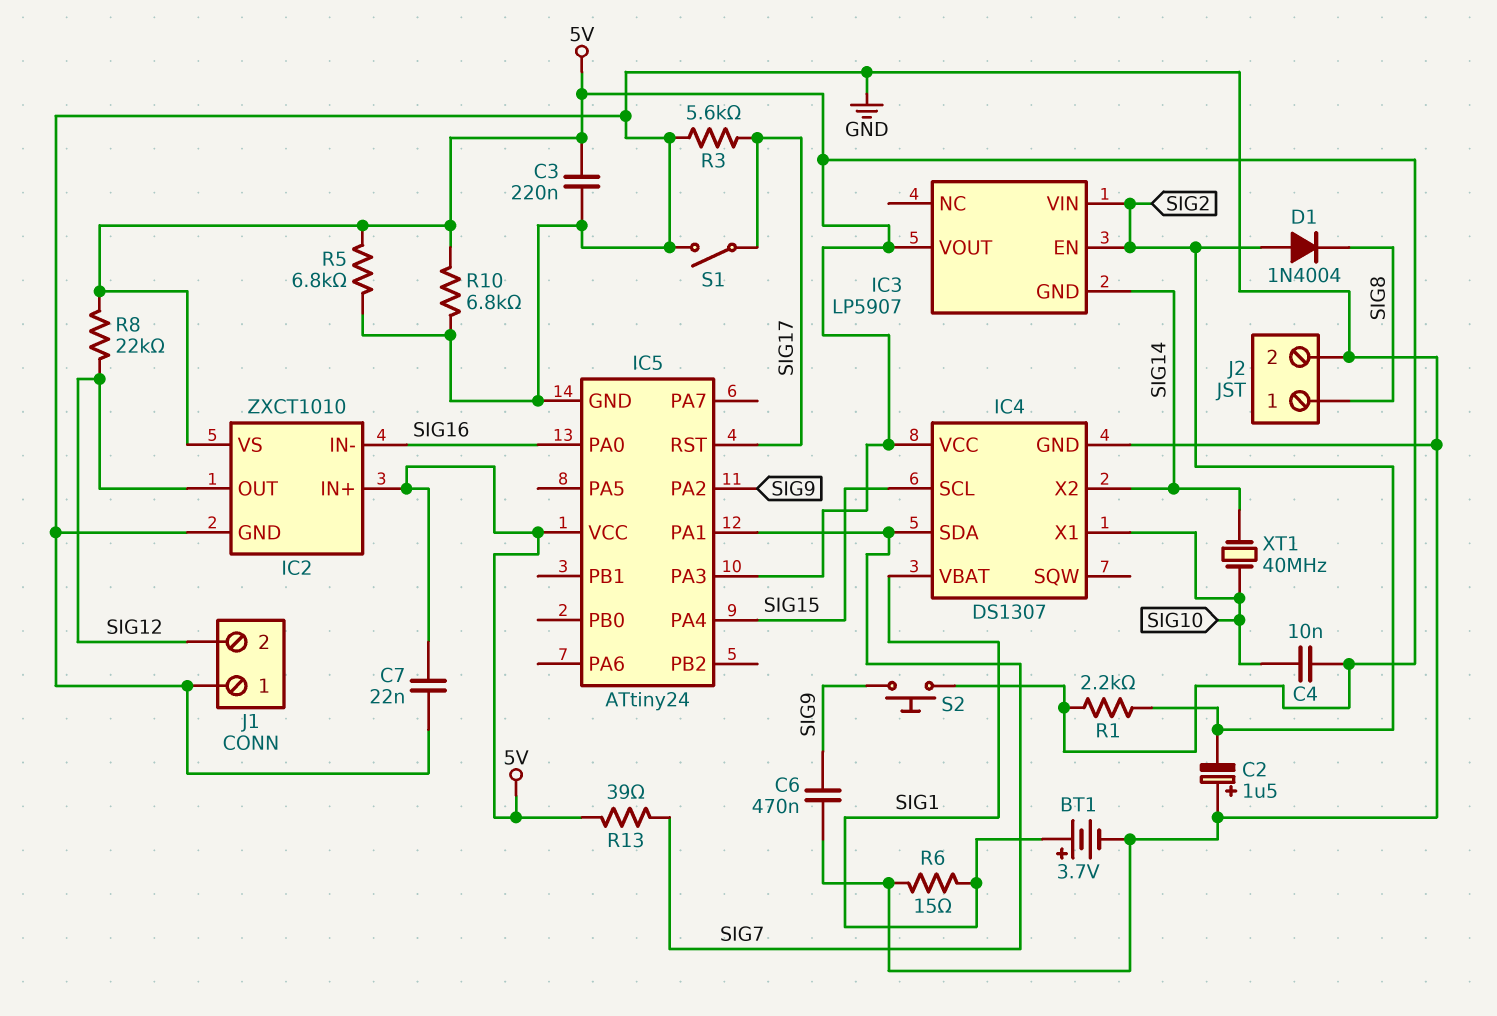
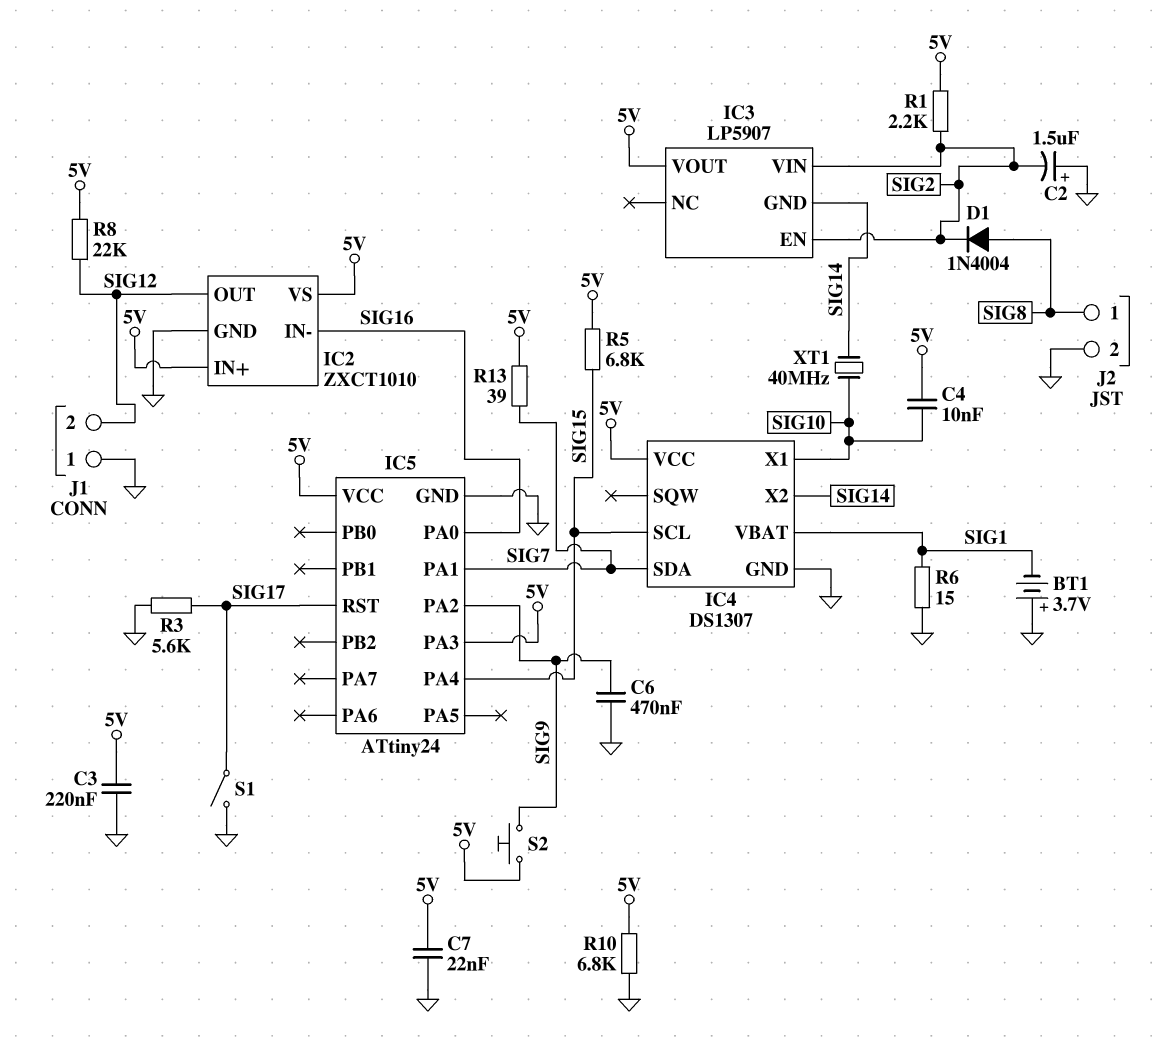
BT1: 3.7V (plus SIG1, minus GND) -> 3.7V (plus GND, minus SIG1)
D1: diode 1N4004 (A SIG2, K SIG8) -> diode 1N4004 (A SIG8, K SIG2)
R5: 6.8k (5V, GND) -> 6.8k (5V, SIG15)

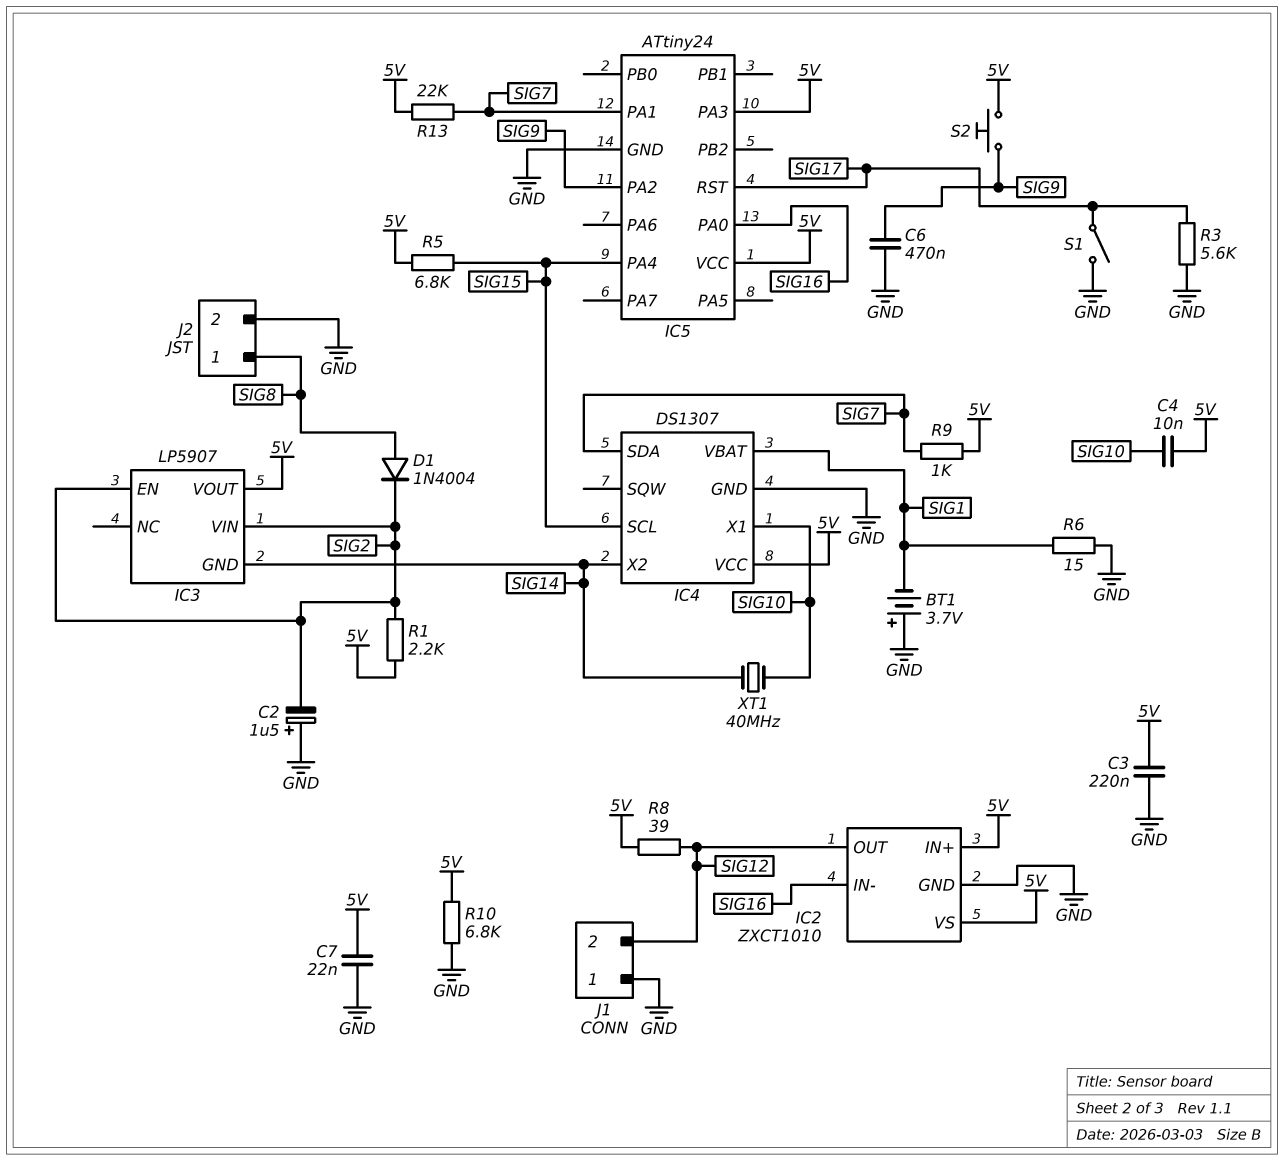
R8: 22k (5V, SIG12) -> 39 (5V, SIG12)
R9: none -> 1k (5V, SIG7)
R13: 39 (5V, SIG7) -> 22k (5V, SIG7)

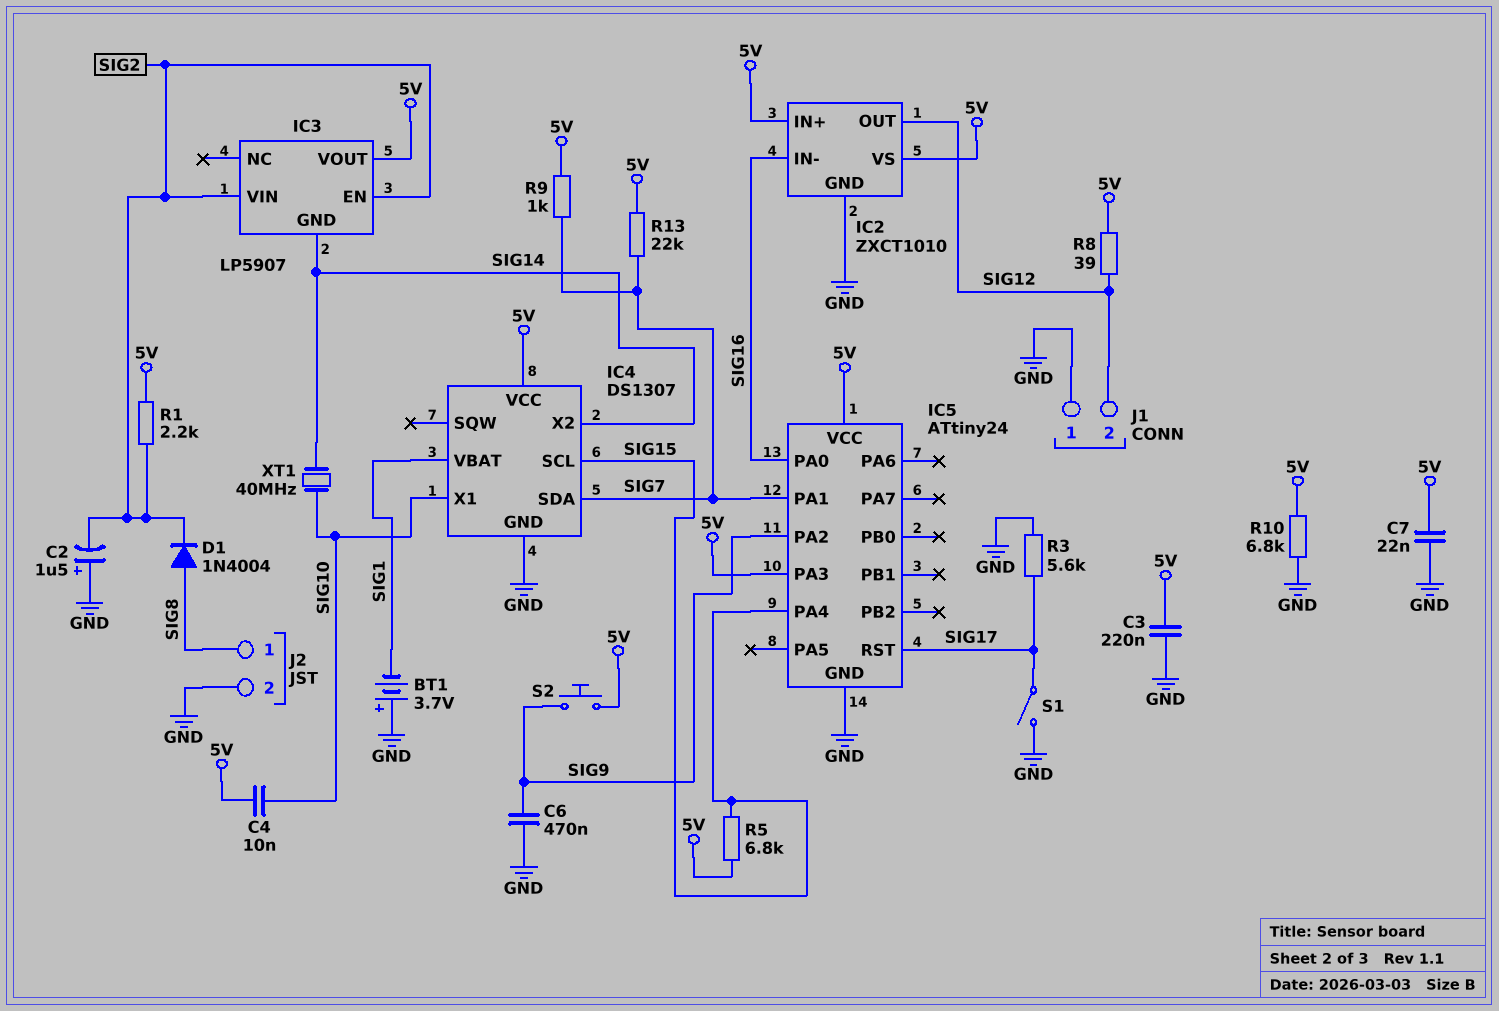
R6: 15 (GND, SIG1) -> none

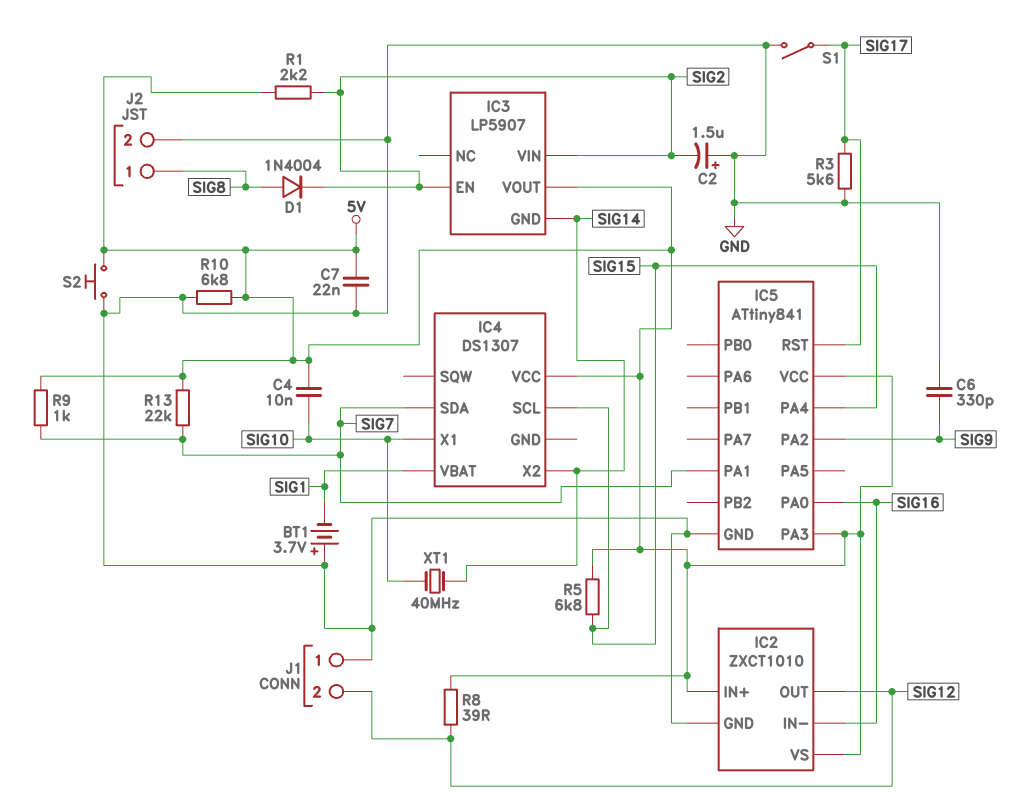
C3: 220nF (5V, GND) -> none
C6: 470nF (GND, SIG9) -> 330pF (GND, SIG9)
IC4 pin GND: GND -> none
IC5: ATtiny24 -> ATtiny841
S2: button (5V, SIG9) -> button (5V, GND)

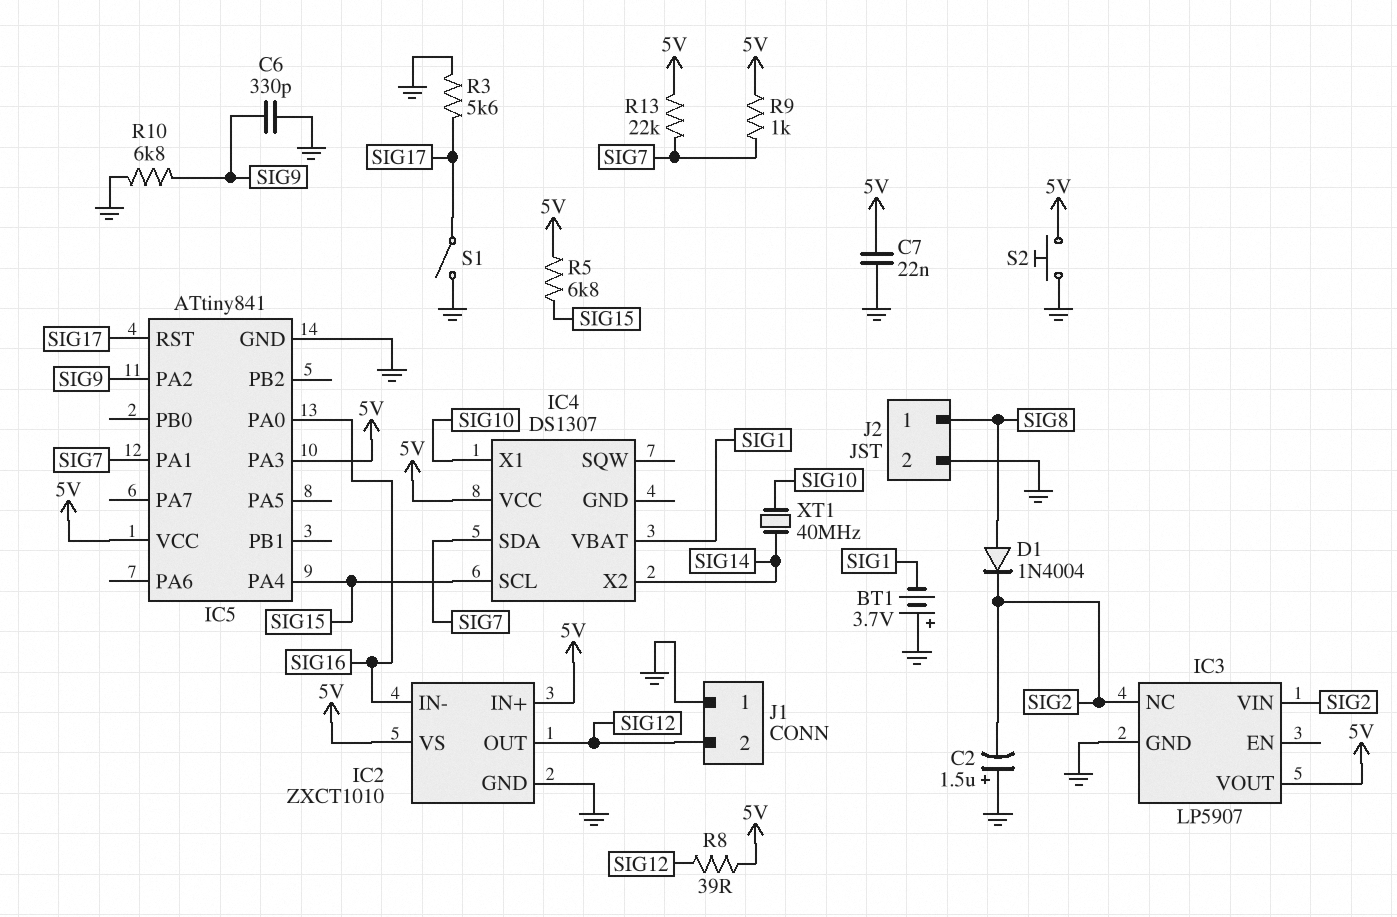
C4: 10nF (5V, SIG10) -> none
IC3 pin EN: SIG2 -> none
IC3 pin GND: SIG14 -> GND
IC3 pin NC: none -> SIG2
R1: 2.2k (5V, SIG2) -> none
R10: 6.8k (5V, GND) -> 6.8k (GND, SIG9)

